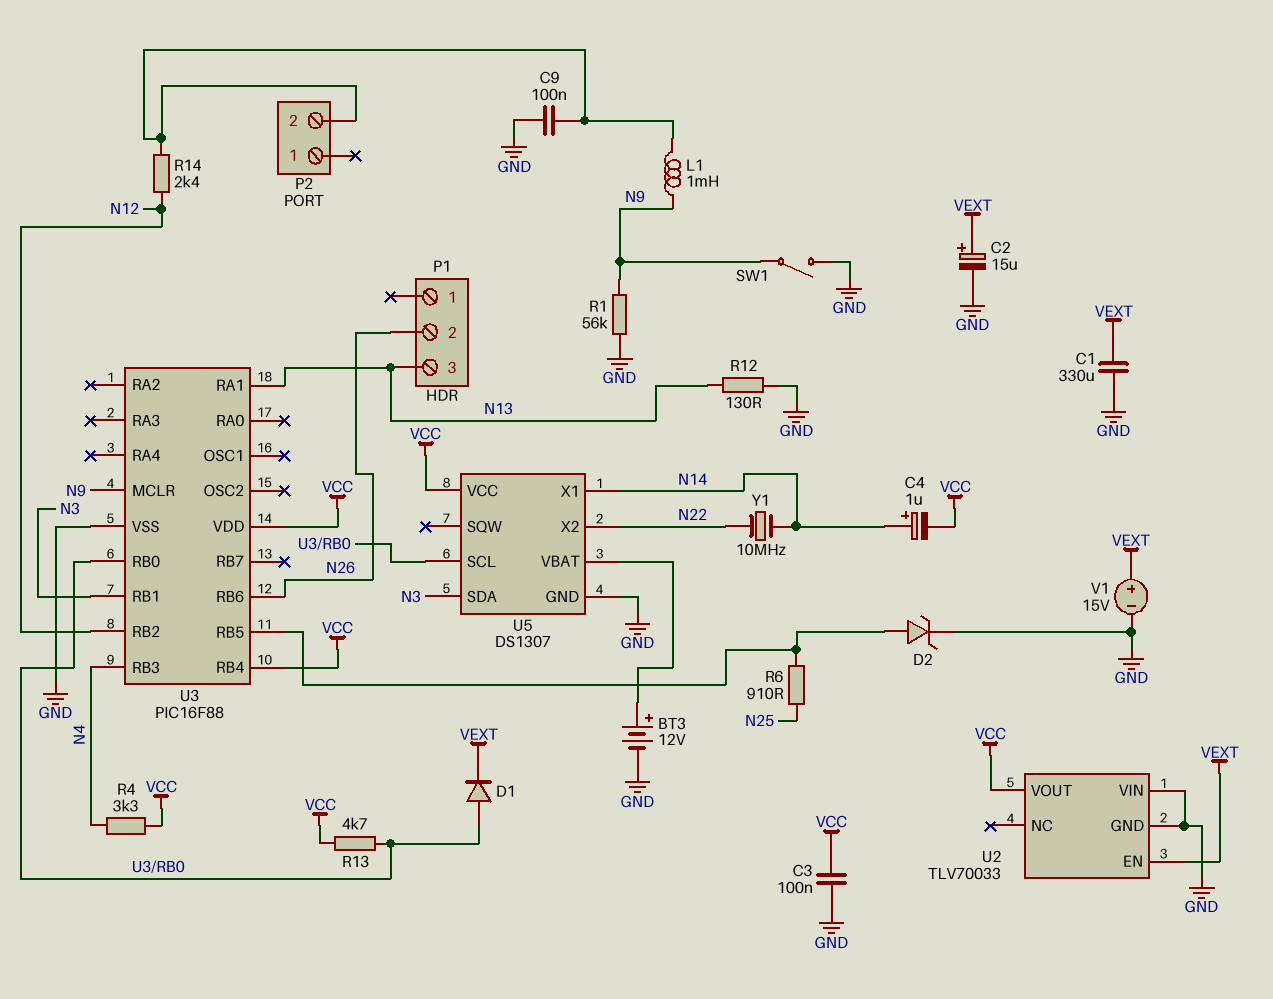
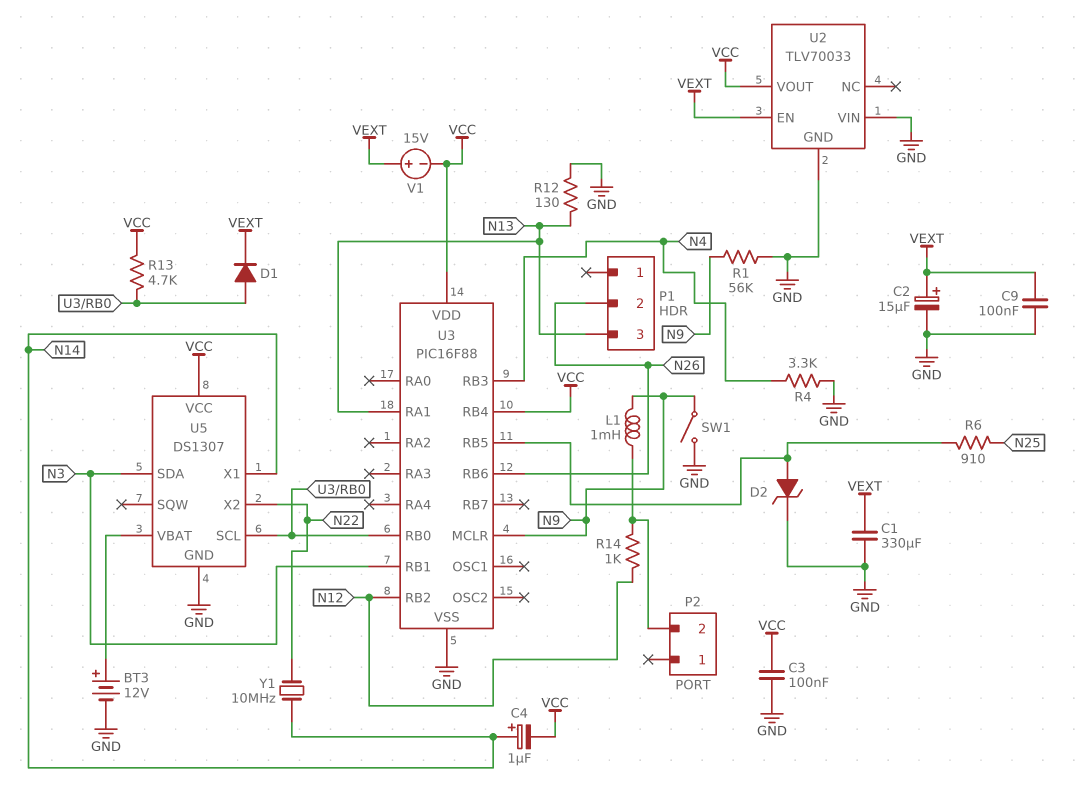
C9: 100nF (GND, P2/2) -> 100nF (GND, VEXT)
R4: 3.3k (N4, VCC) -> 3.3k (GND, N4)
R14: 2.4k (N12, P2/2) -> 1k (N12, P2/2)
V1: 15V (plus VEXT, minus GND) -> 15V (plus VEXT, minus VCC)

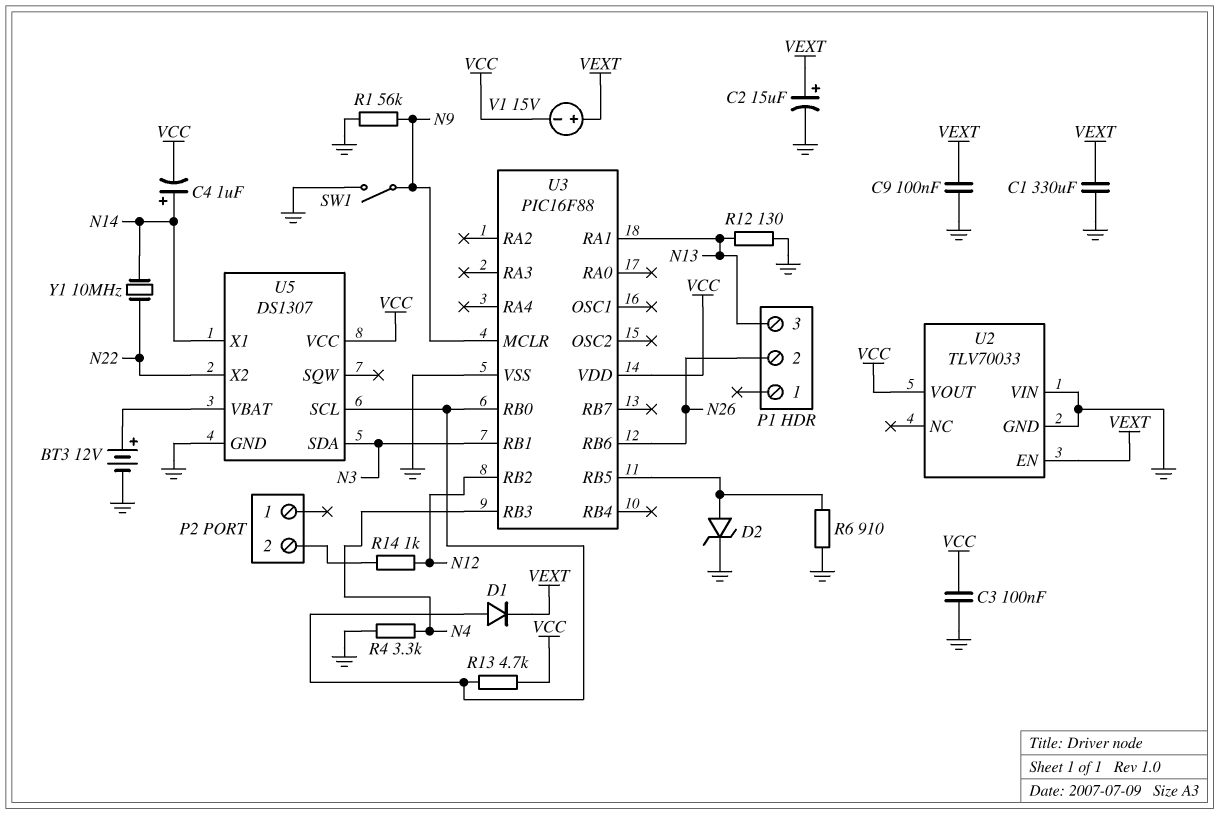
L1: 1mH (N9, P2/2) -> none
R6: 910 (N25, U3/RB5) -> 910 (GND, U3/RB5)
U3 pin RB4: VCC -> none

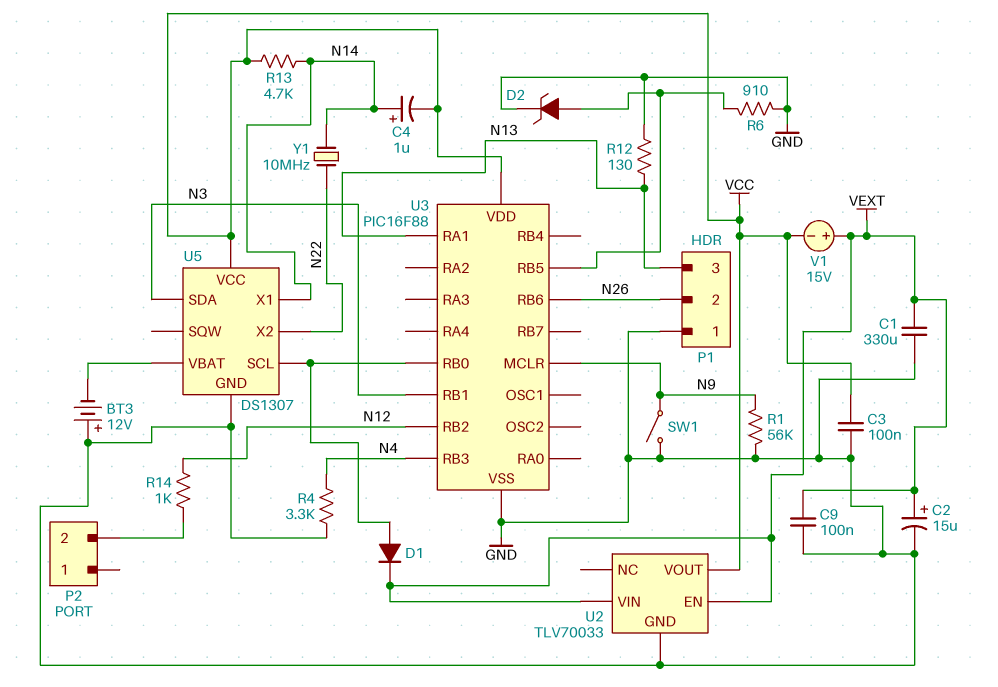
BT3: 12V (plus U5/VBAT, minus GND) -> 12V (plus GND, minus U5/VBAT)
P1 pin 1: none -> GND
R13: 4.7k (U3/RB0, VCC) -> 4.7k (N14, VCC)
U2 pin VIN: GND -> VEXT

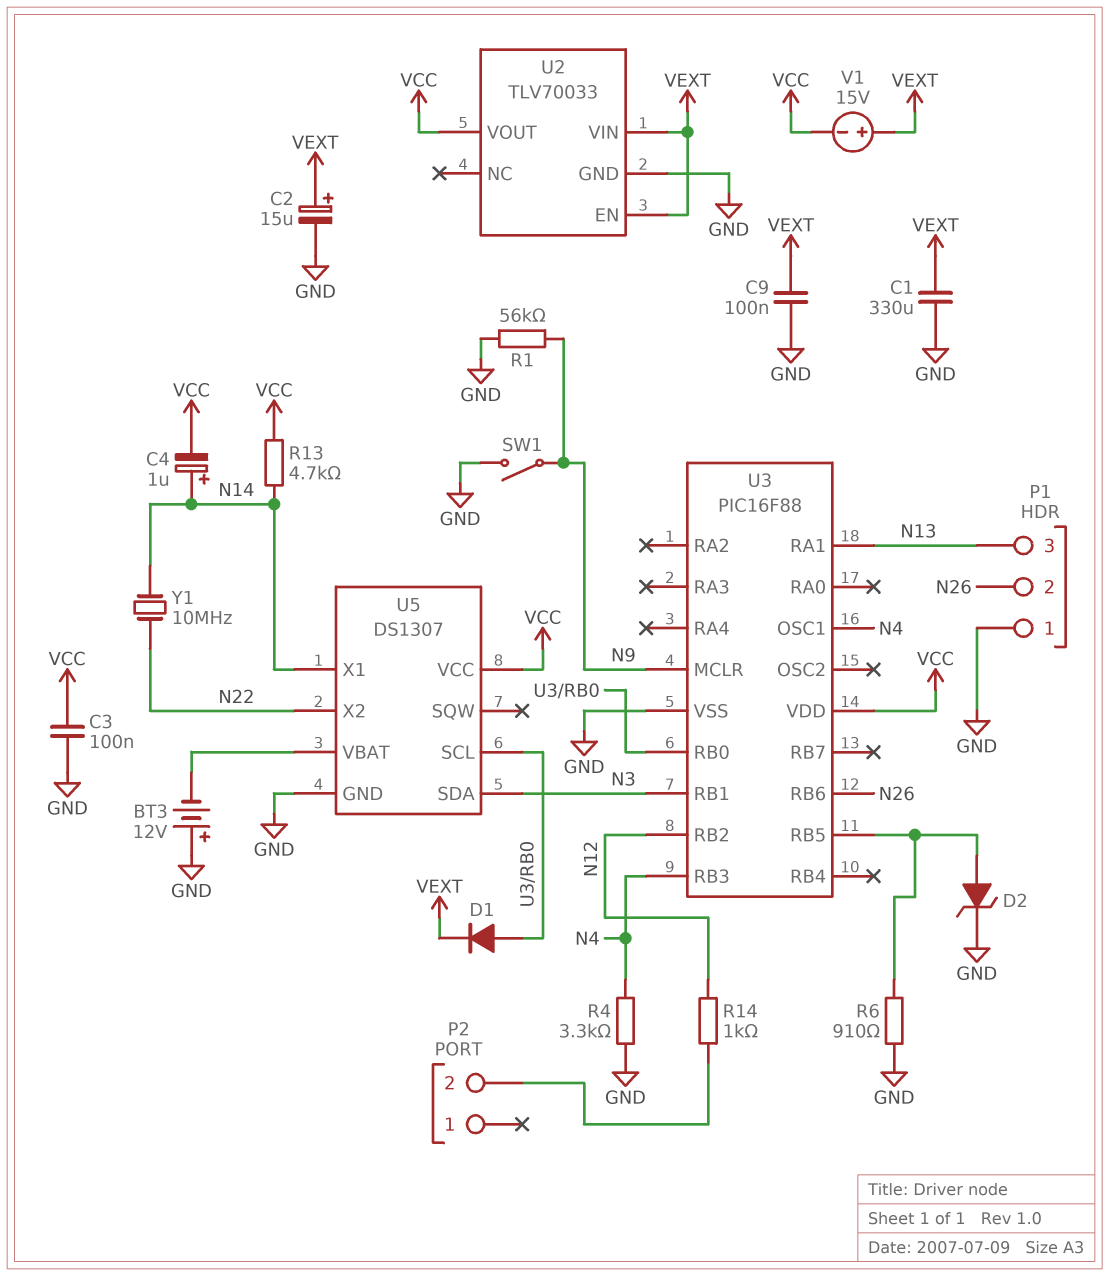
R12: 130 (GND, N13) -> none
U3 pin OSC1: none -> N4

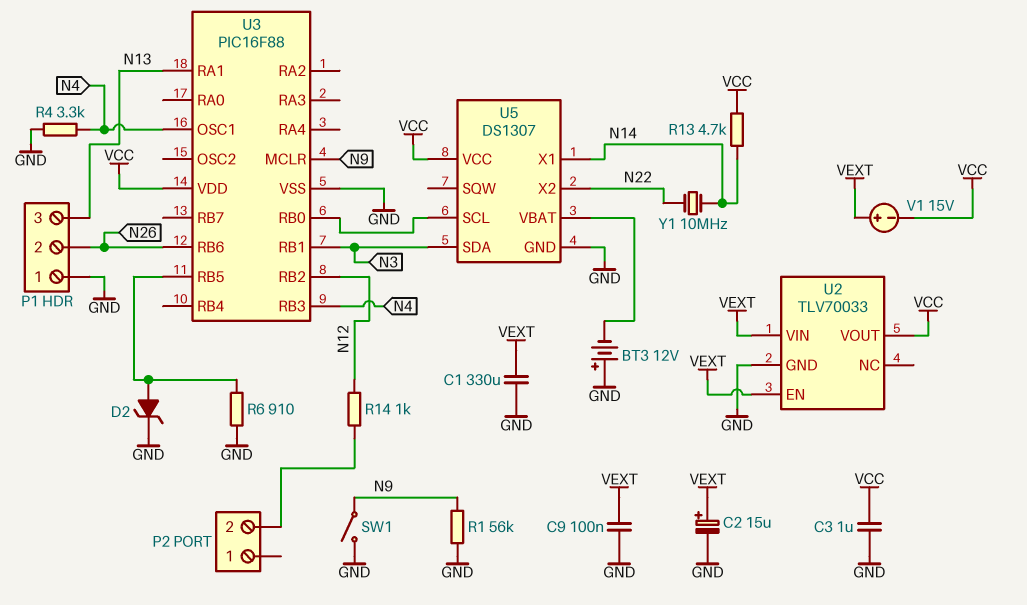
C3: 100nF (GND, VCC) -> 1uF (GND, VCC)
C4: 1uF (plus N14, minus VCC) -> none
D1: diode (A U3/RB0, K VEXT) -> none

